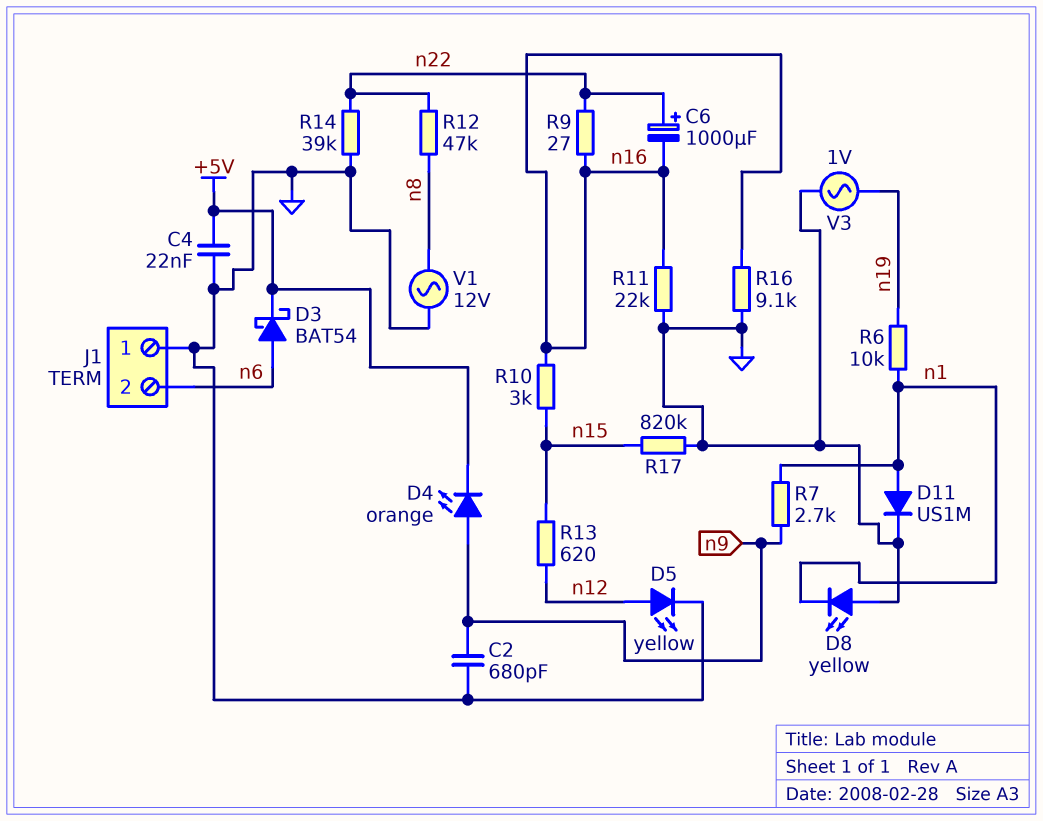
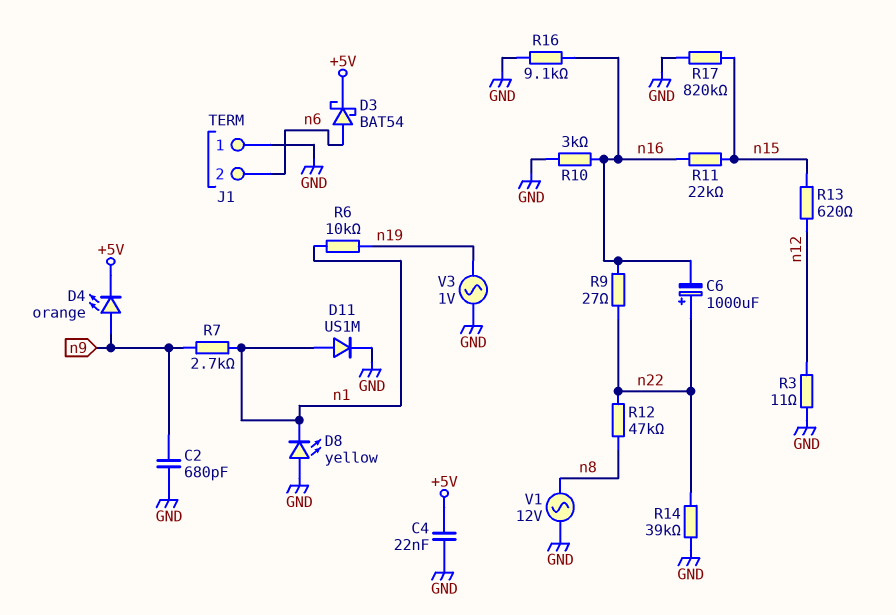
D5: LED yellow (A n12, K GND) -> none
R3: none -> 11 (GND, n12)
R10: 3k (n15, n16) -> 3k (GND, n16)
R11: 22k (GND, n16) -> 22k (n15, n16)

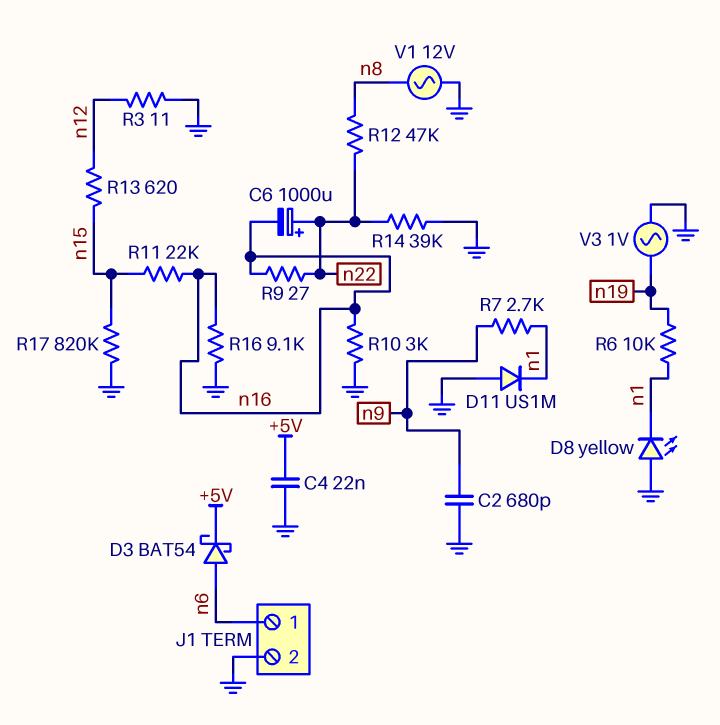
D4: LED orange (A n9, K +5V) -> none
D11: diode US1M (A n1, K GND) -> diode US1M (A GND, K n1)
J1 pin 1: GND -> n6
J1 pin 2: n6 -> GND

